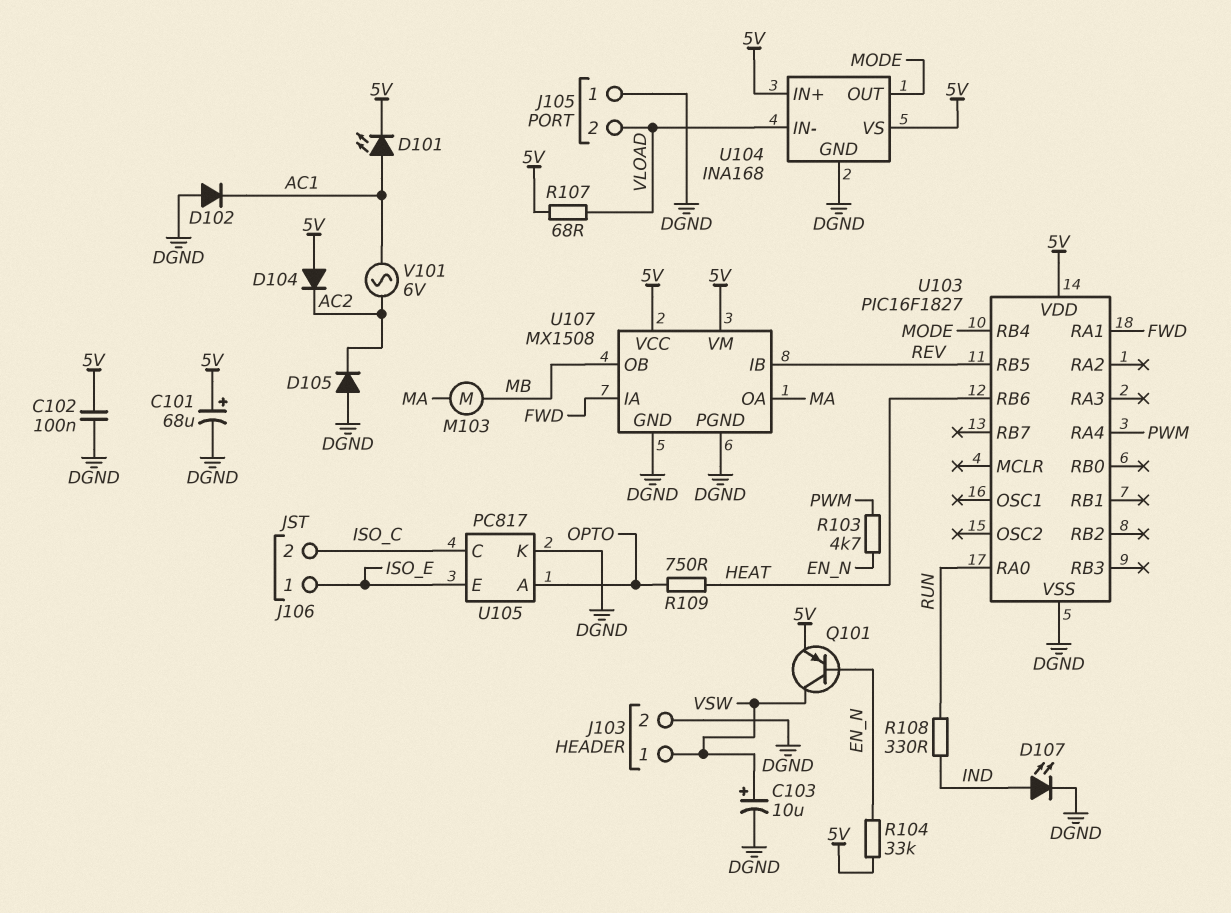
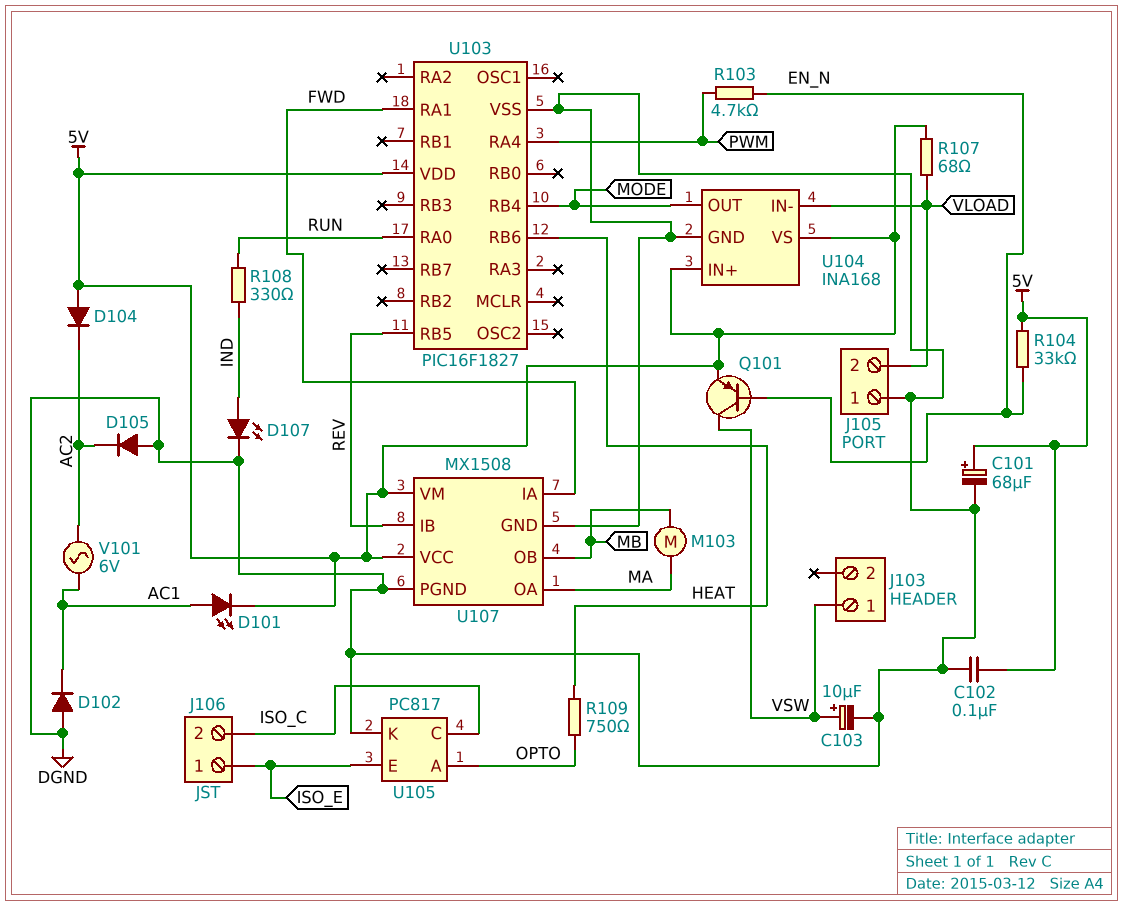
J103 pin 2: DGND -> none

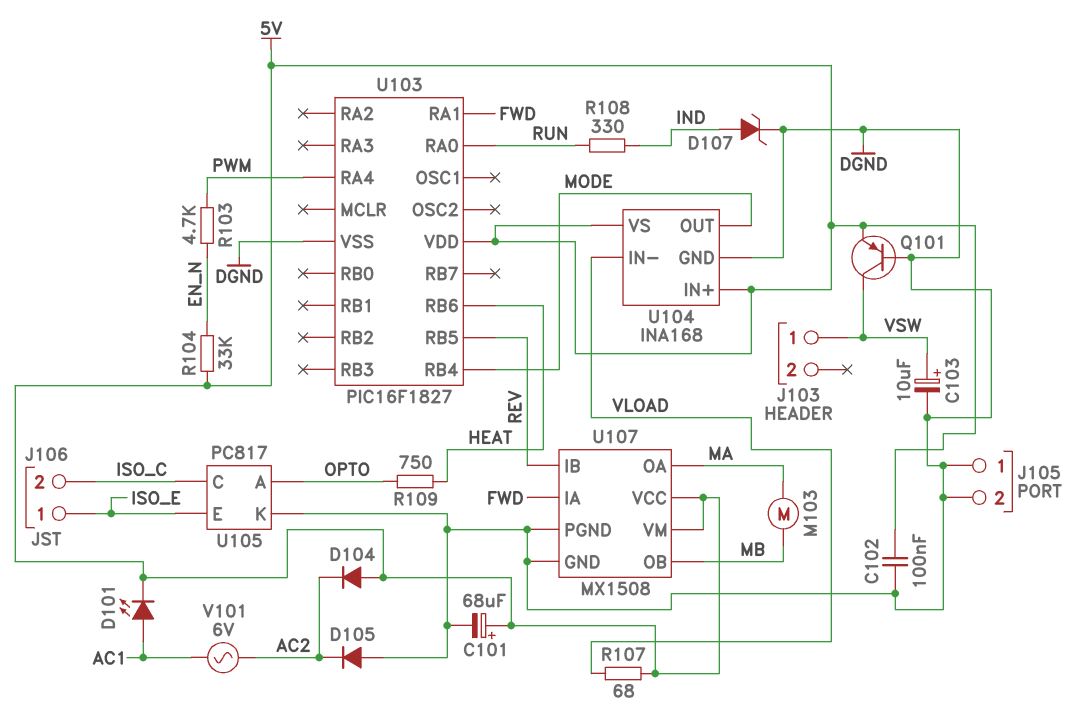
D102: diode (A DGND, K AC1) -> none
D107: LED (A IND, K DGND) -> zener (A IND, K DGND)
J105 pin 2: VLOAD -> DGND
Q101: PNP (B EN_N, C VSW, E 5V) -> PNP (B DGND, C VSW, E 5V)

